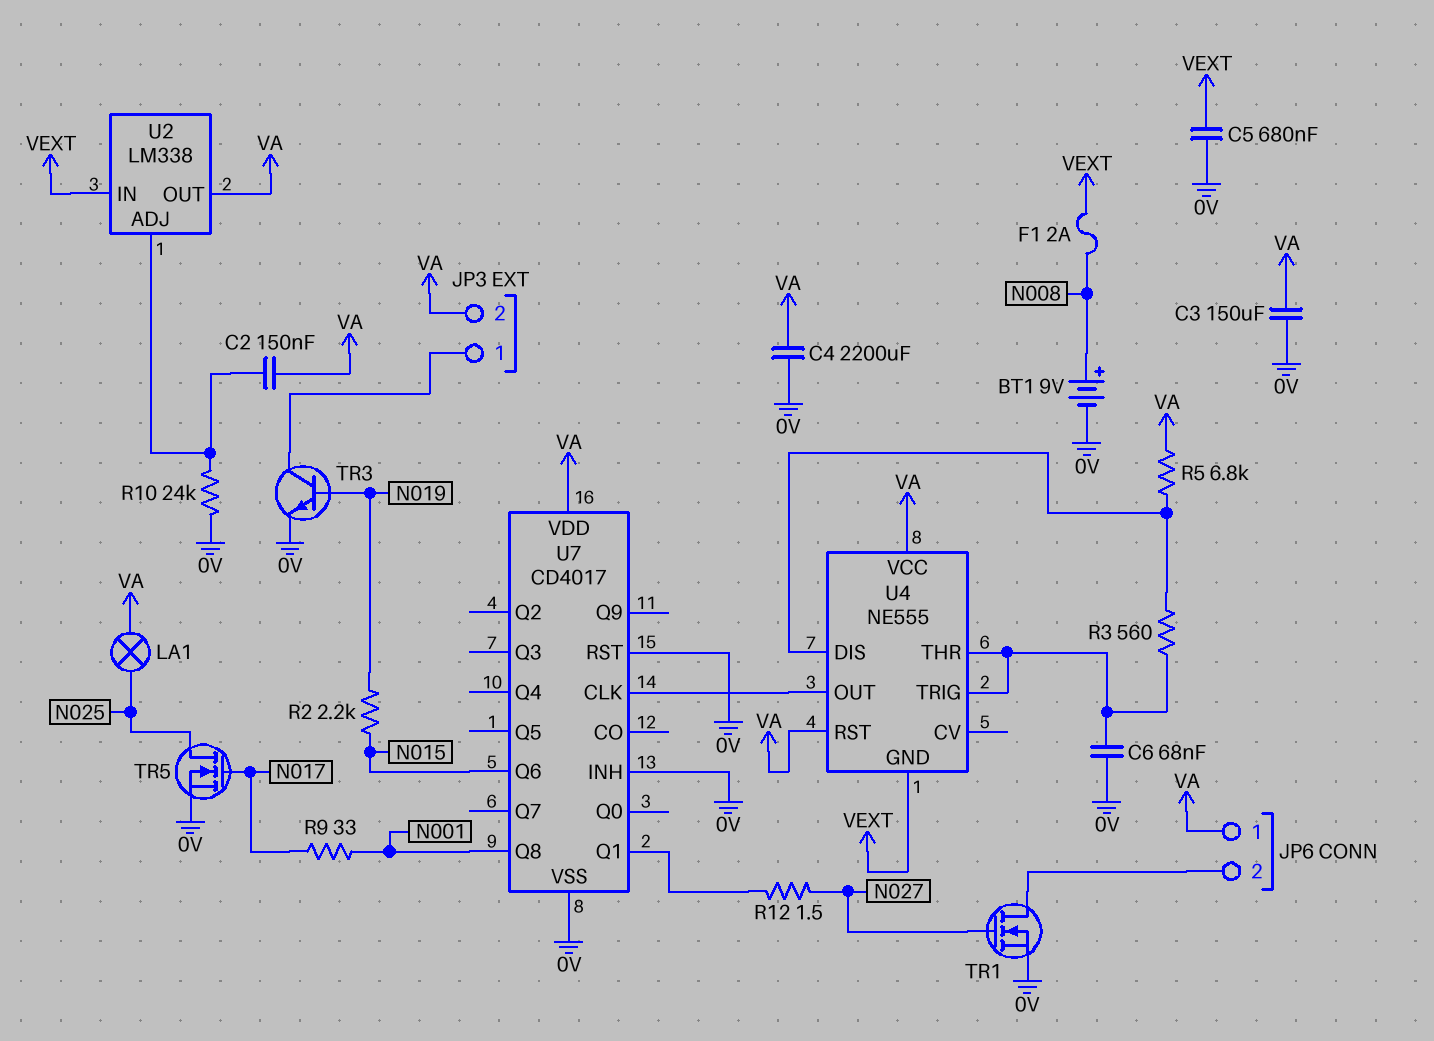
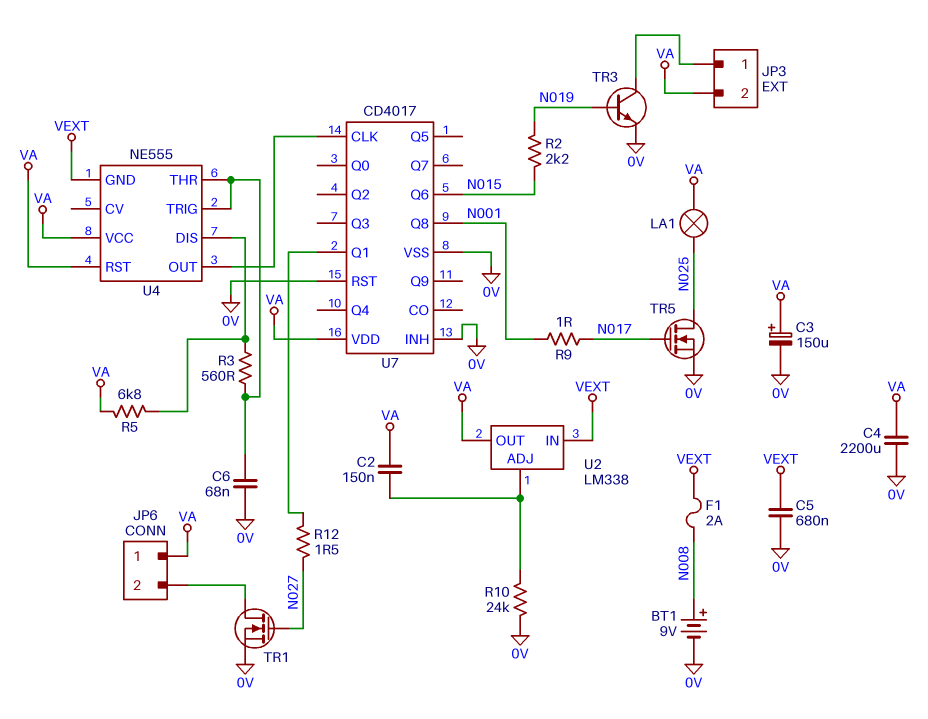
C3: 150uF (0V, VA) -> 150uF (plus VA, minus 0V)
R9: 33 (N001, N017) -> 1 (N001, N017)

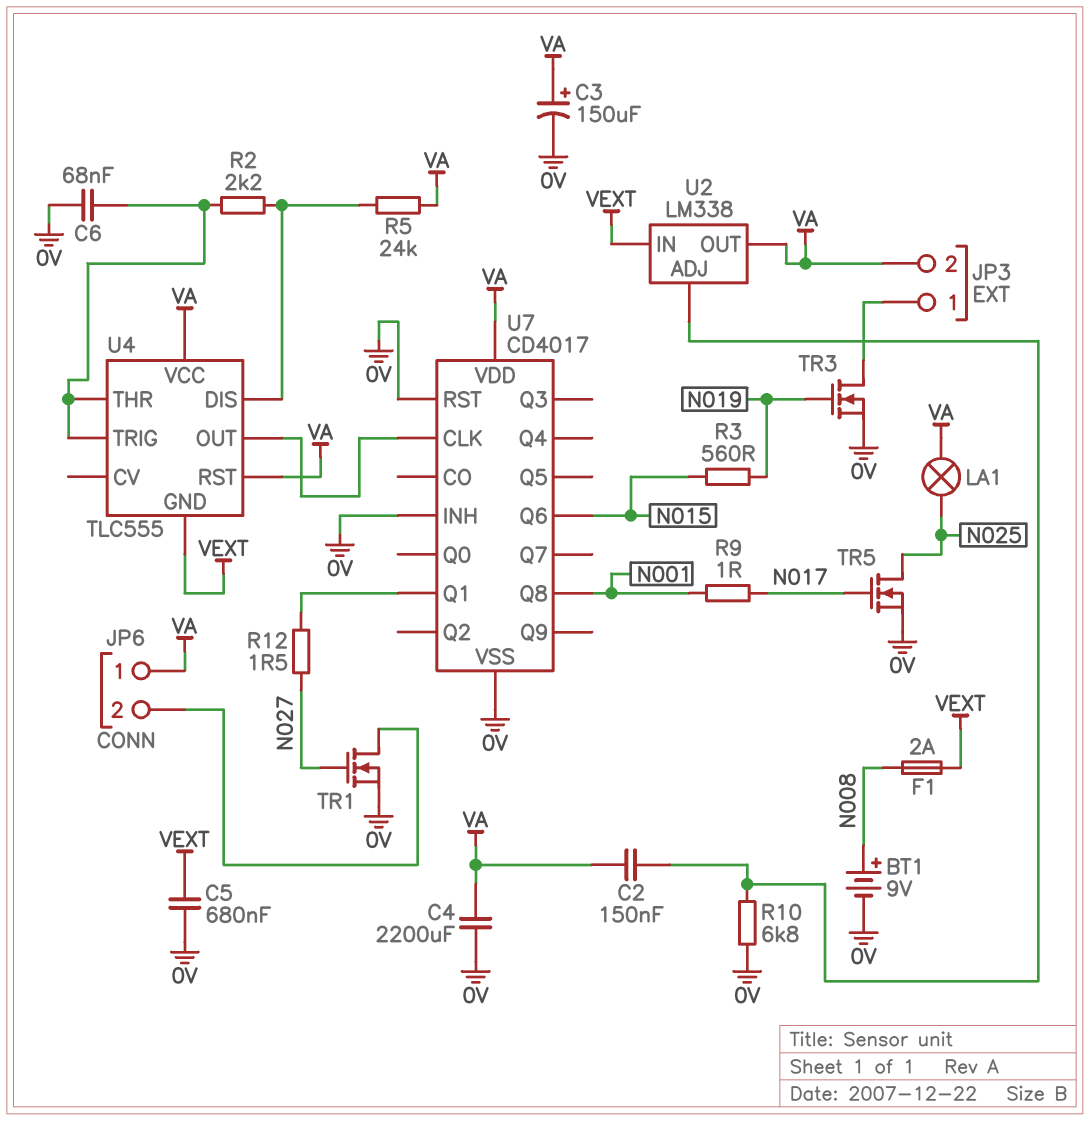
R2: 2.2k (N015, N019) -> 2.2k (U4/DIS, U4/THR)
R3: 560 (U4/DIS, U4/THR) -> 560 (N015, N019)
R5: 6.8k (U4/DIS, VA) -> 24k (U4/DIS, VA)
R10: 24k (0V, U2/ADJ) -> 6.8k (0V, U2/ADJ)
TR3: NPN (B N019, C JP3/1, E 0V) -> NMOS (G N019, D JP3/1, S 0V)
U4: NE555 -> TLC555

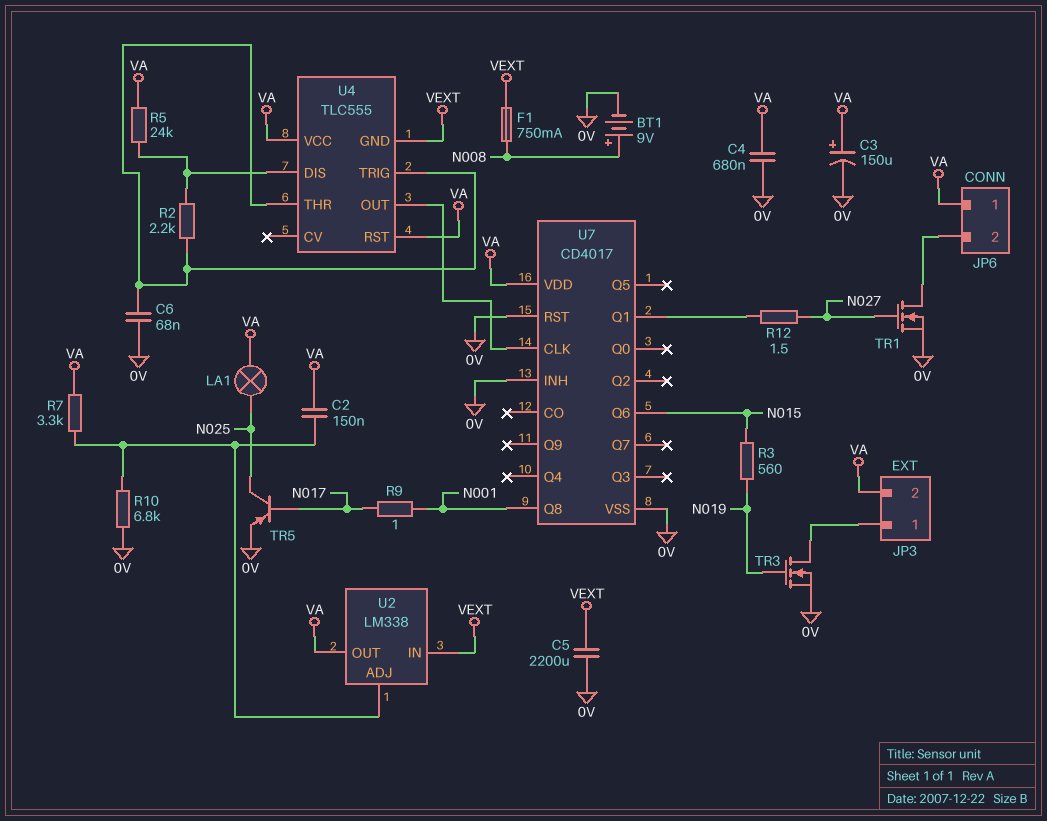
C4: 2200uF (0V, VA) -> 680nF (0V, VA)
C5: 680nF (0V, VEXT) -> 2200uF (0V, VEXT)
F1: 2A (N008, VEXT) -> 750mA (N008, VEXT)
R7: none -> 3.3k (U2/ADJ, VA)
TR5: NMOS (G N017, D N025, S 0V) -> PNP (B N017, C N025, E 0V)

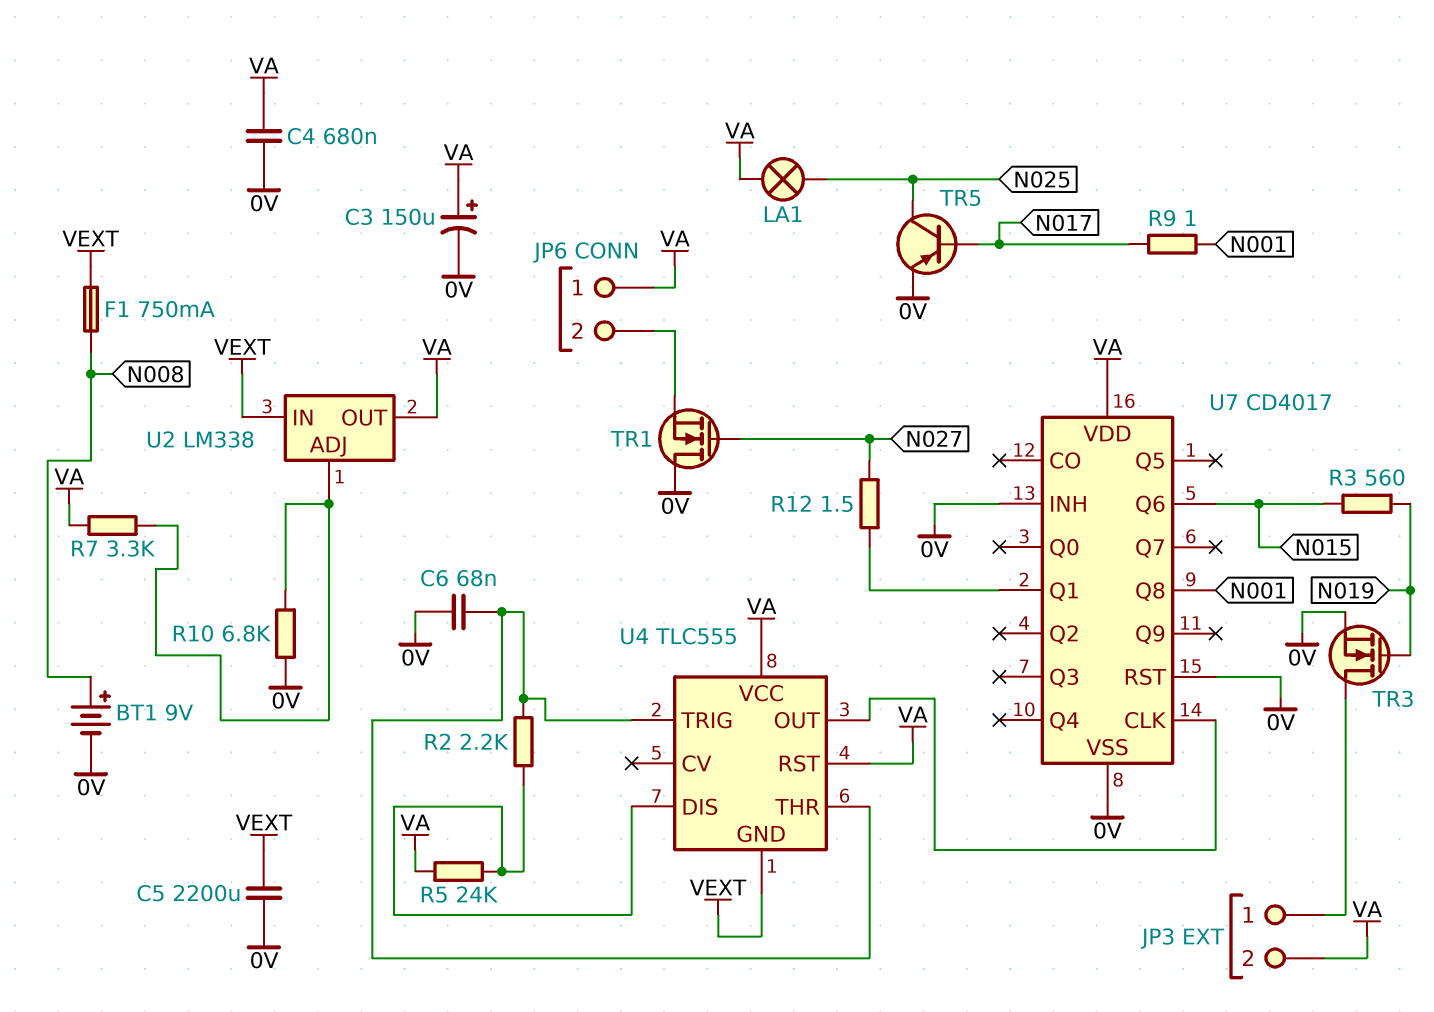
C2: 150nF (U2/ADJ, VA) -> none
TR1: NMOS (G N027, D JP6/2, S 0V) -> NMOS (G N027, D 0V, S JP6/2)

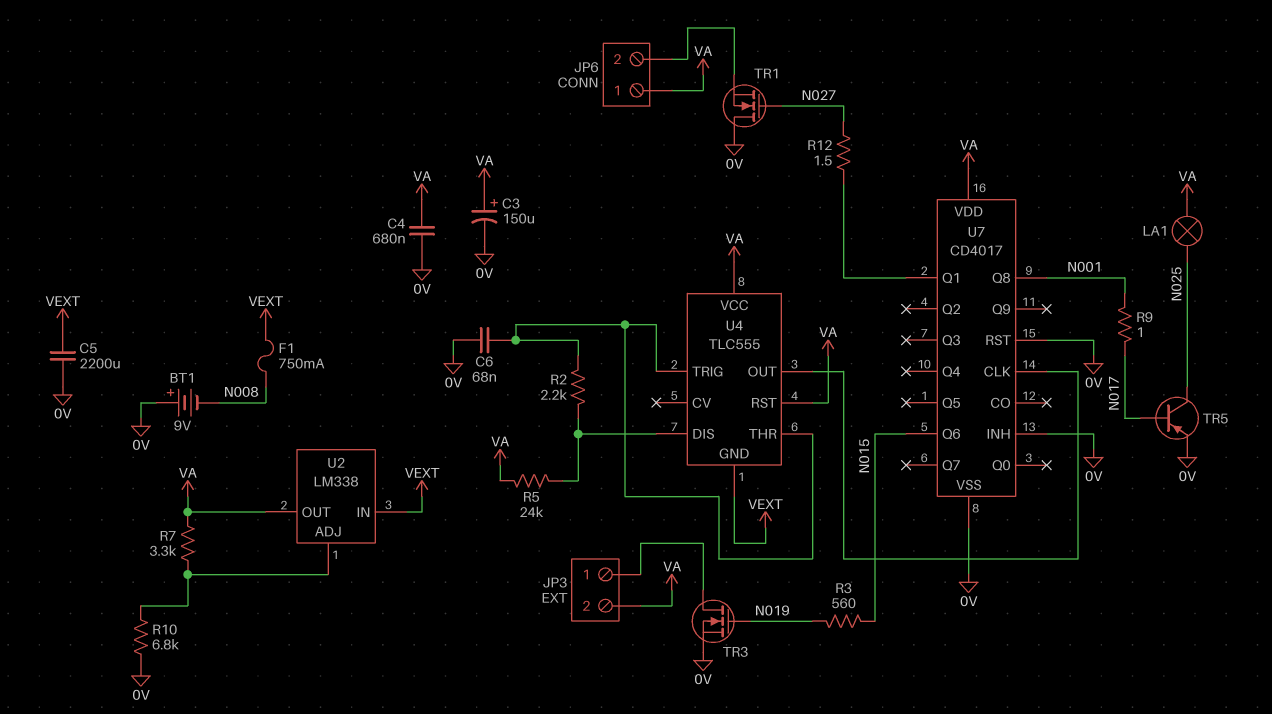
BT1: 9V (plus N008, minus 0V) -> 9V (plus 0V, minus N008)

